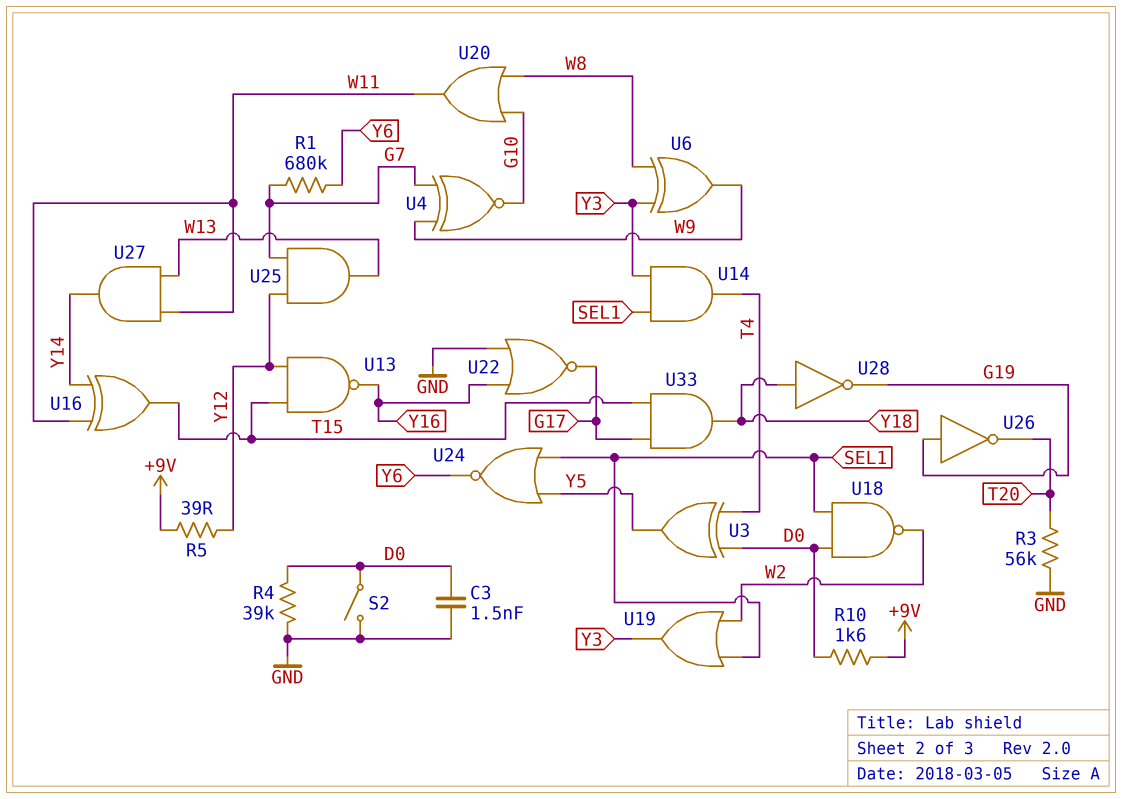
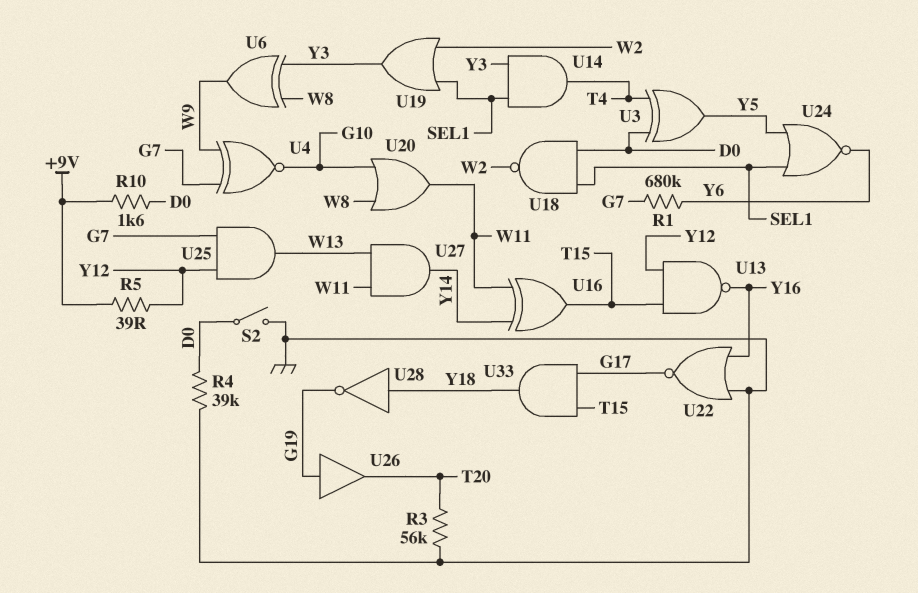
C3: 1.5nF (D0, GND) -> none
U26: NOT (in G19, out T20) -> buffer (in G19, out T20)

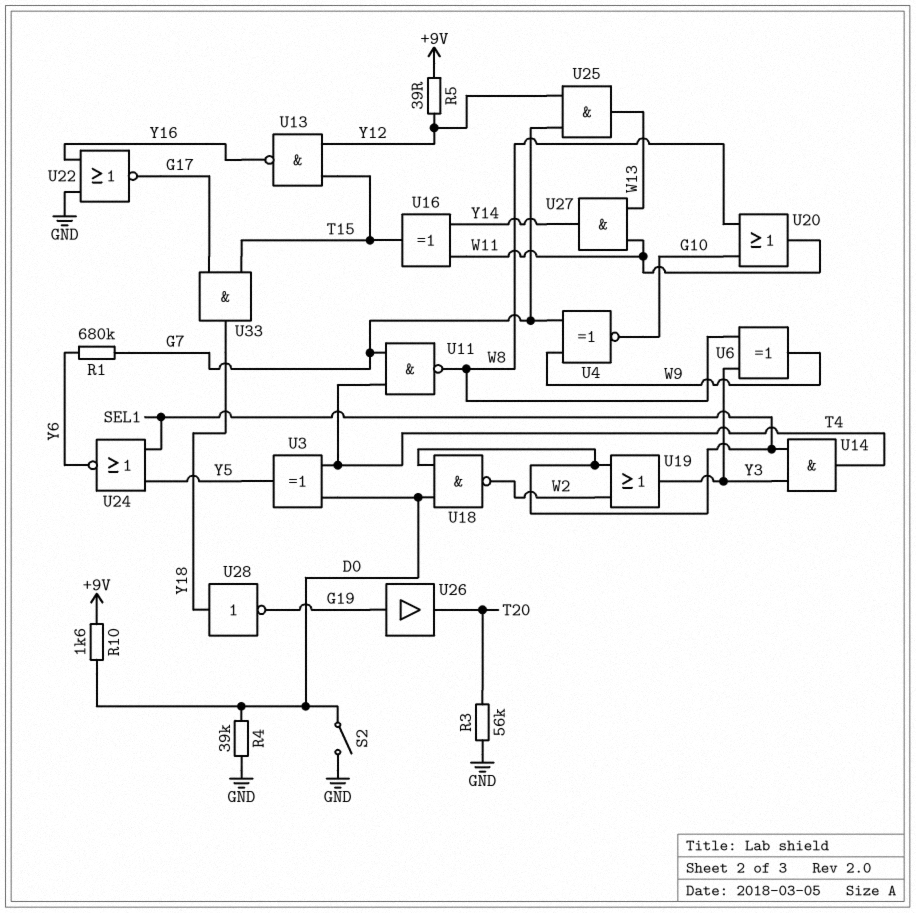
U11: none -> NAND (in G7, in T4, out W8)

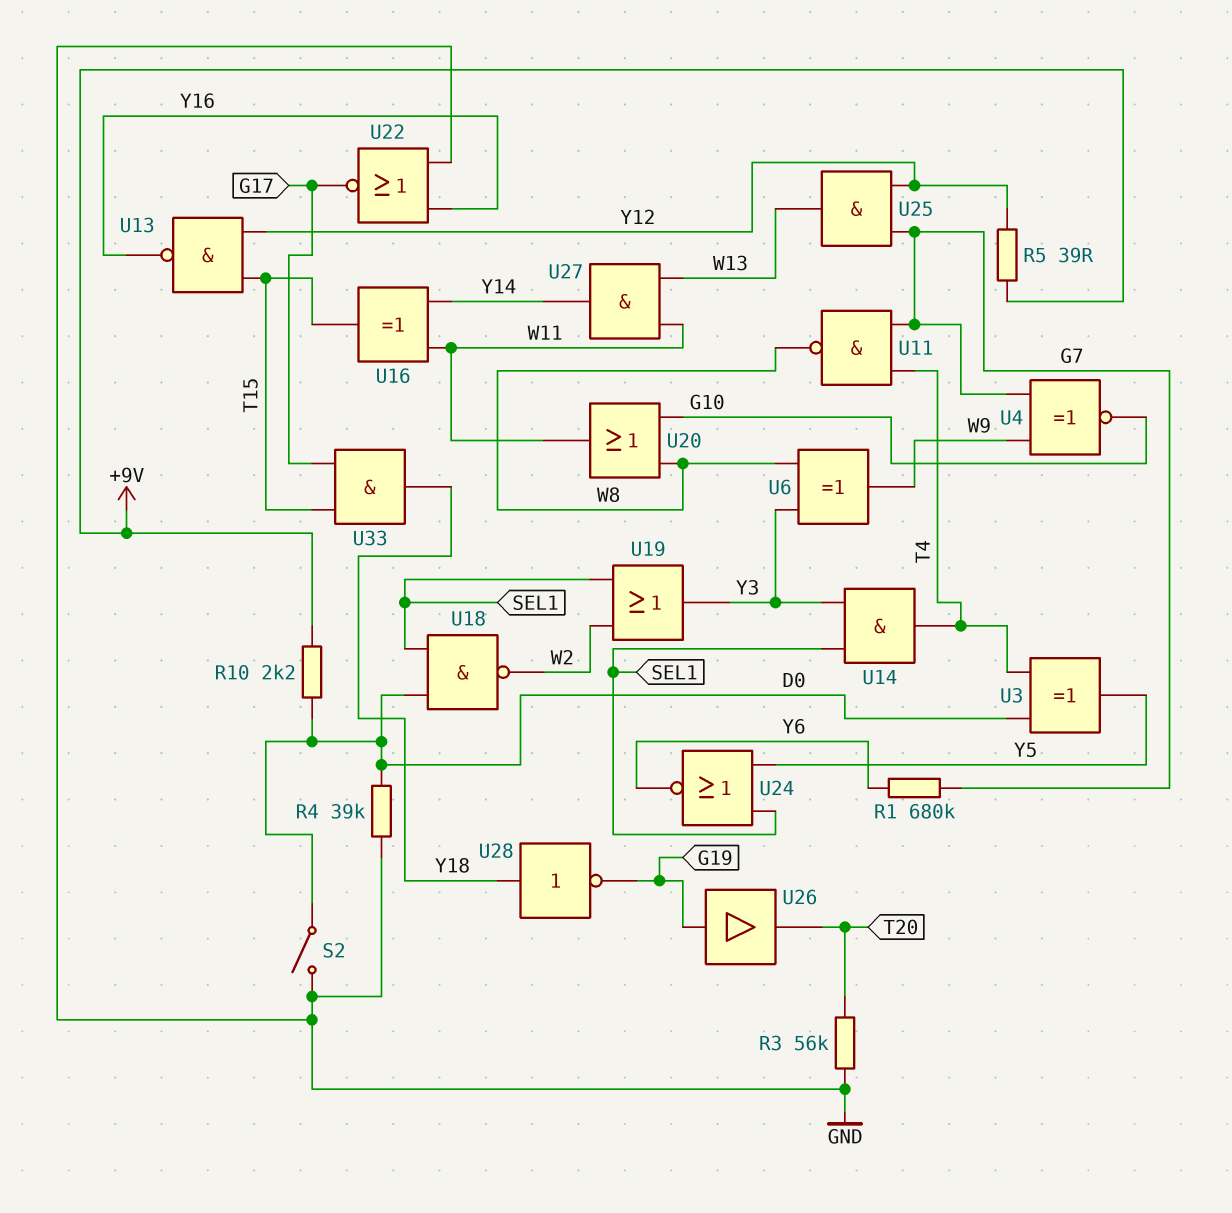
R10: 1.6k (+9V, D0) -> 2.2k (+9V, D0)

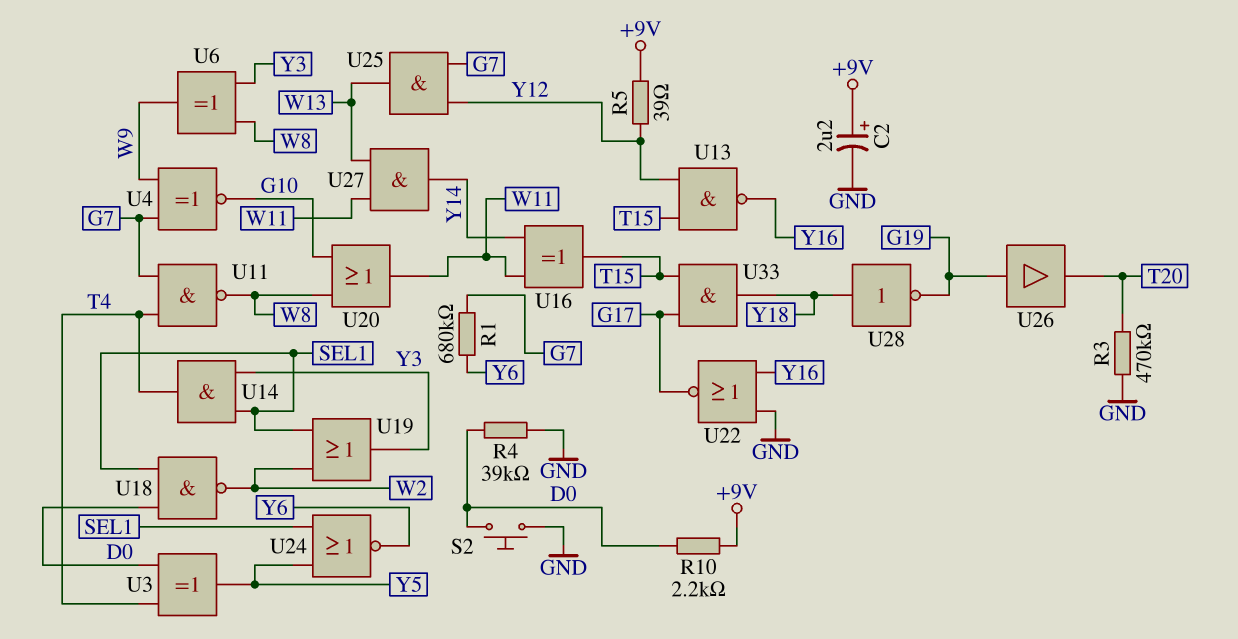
C2: none -> 2.2uF (plus +9V, minus GND)
R3: 56k (GND, T20) -> 470k (GND, T20)
S2: switch (D0, GND) -> button (D0, GND)

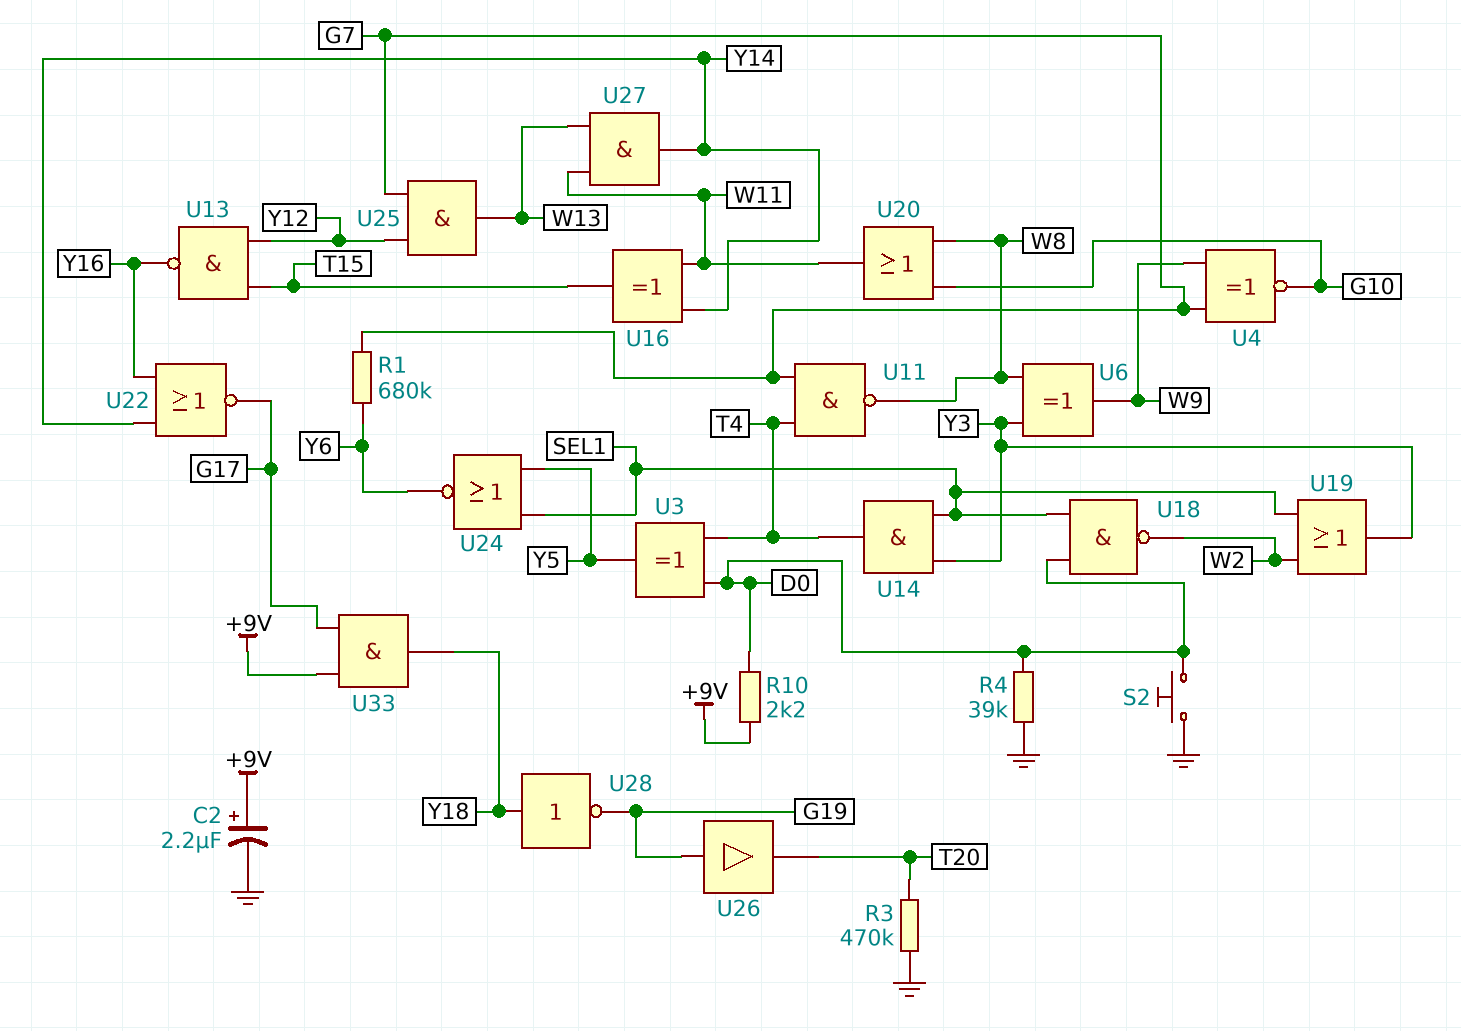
R5: 39 (+9V, Y12) -> none
U22: NOR (in GND, in Y16, out G17) -> NOR (in Y14, in Y16, out G17)
U33: AND (in G17, in T15, out Y18) -> AND (in +9V, in G17, out Y18)

